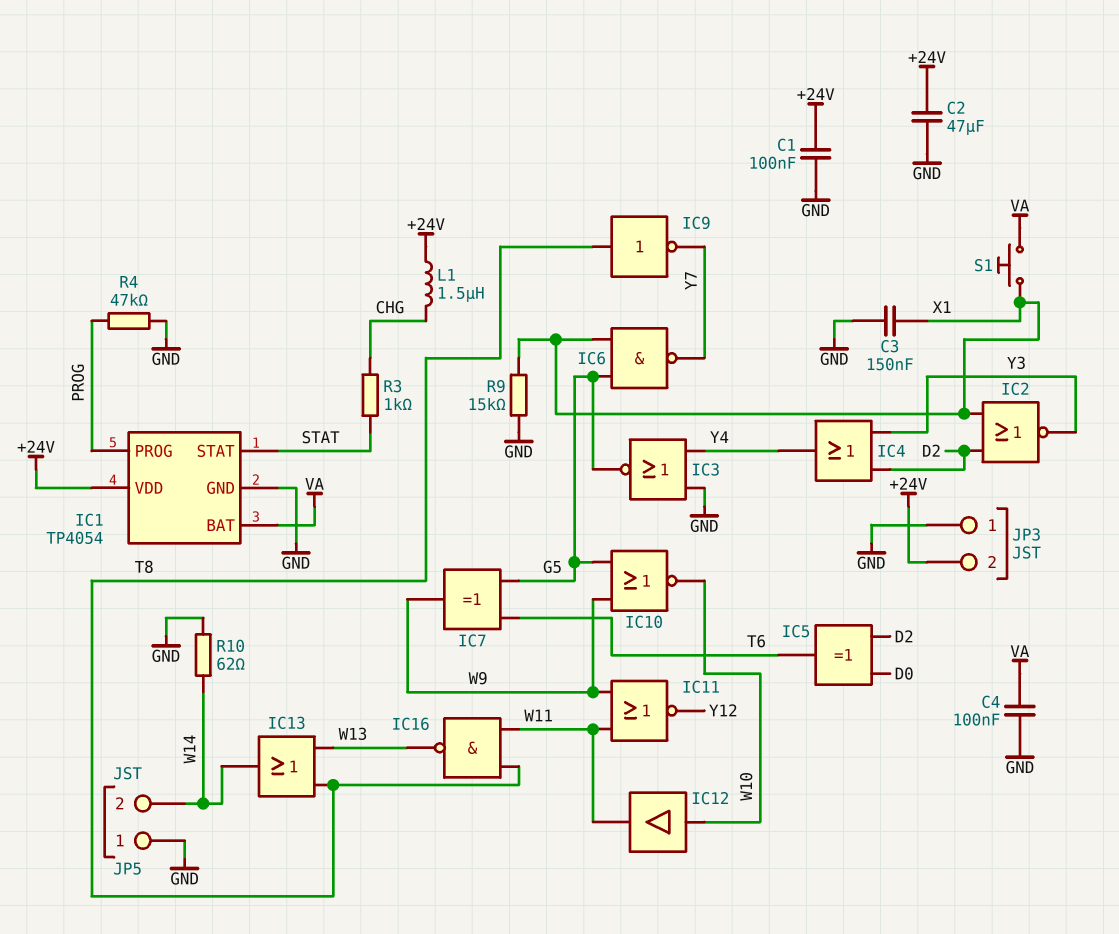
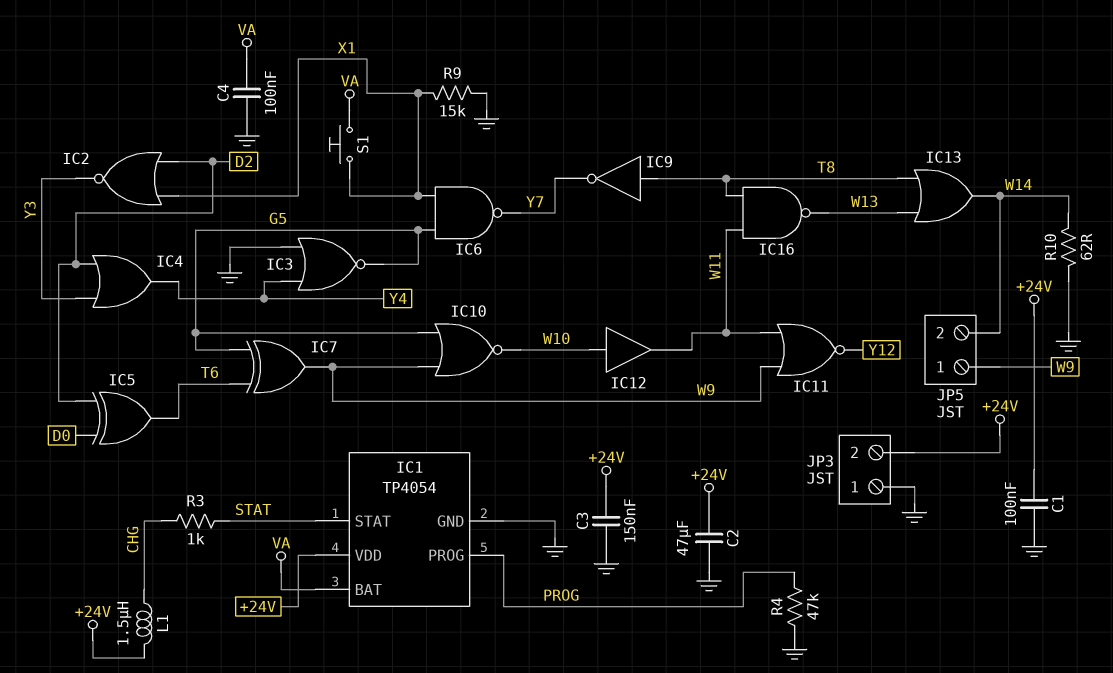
C3: 150nF (GND, X1) -> 150nF (+24V, GND)
JP5 pin 1: GND -> W9

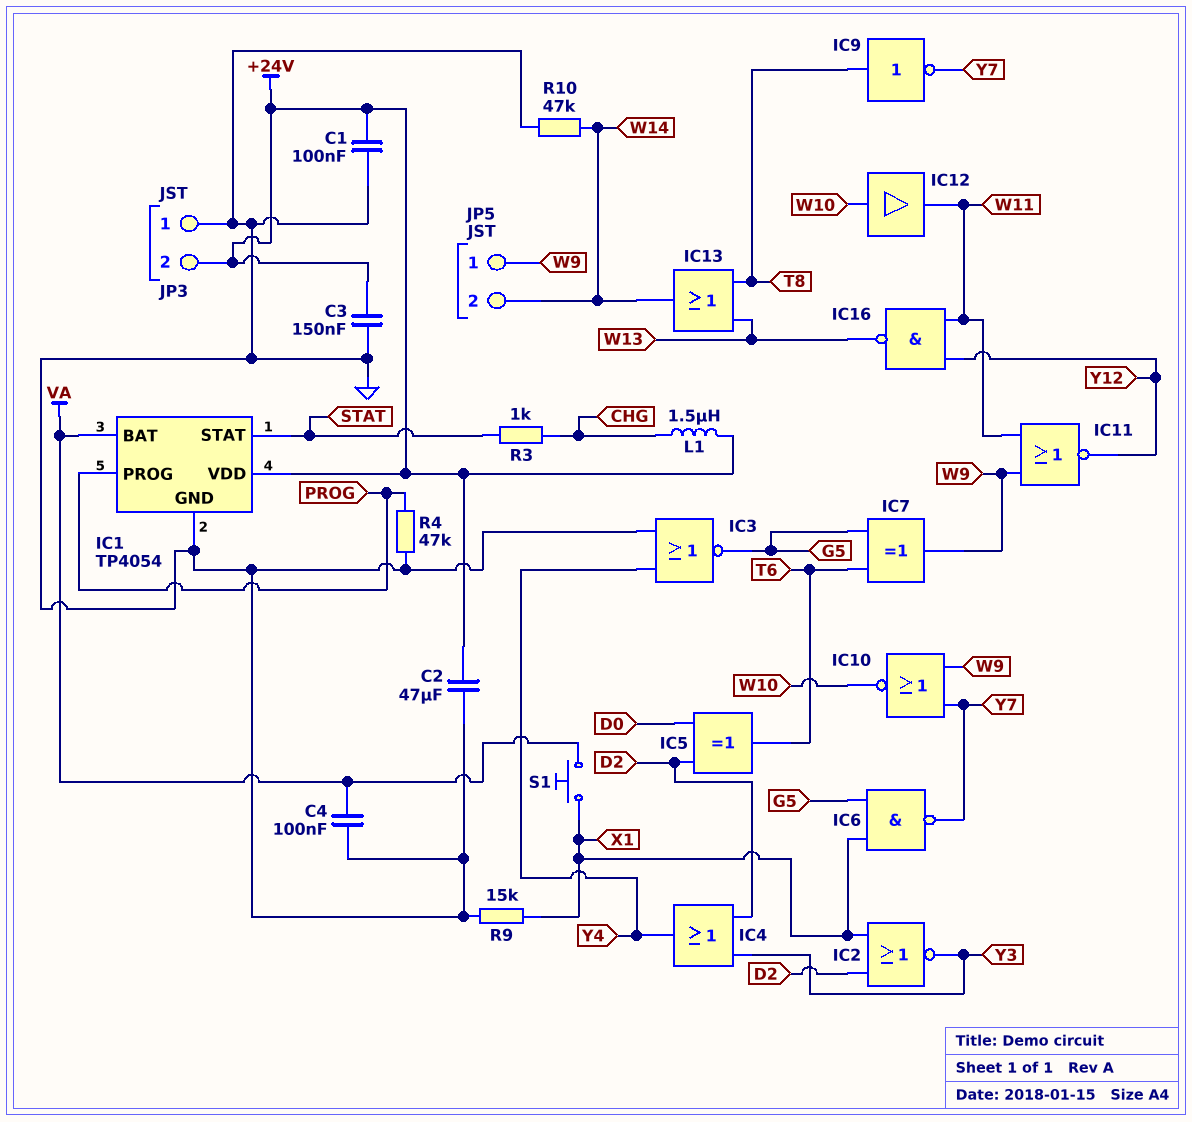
IC10: NOR (in G5, in W9, out W10) -> NOR (in W9, in Y7, out W10)
IC16: NAND (in T8, in W11, out W13) -> NAND (in W11, in Y12, out W13)
R10: 62 (GND, W14) -> 47k (GND, W14)

